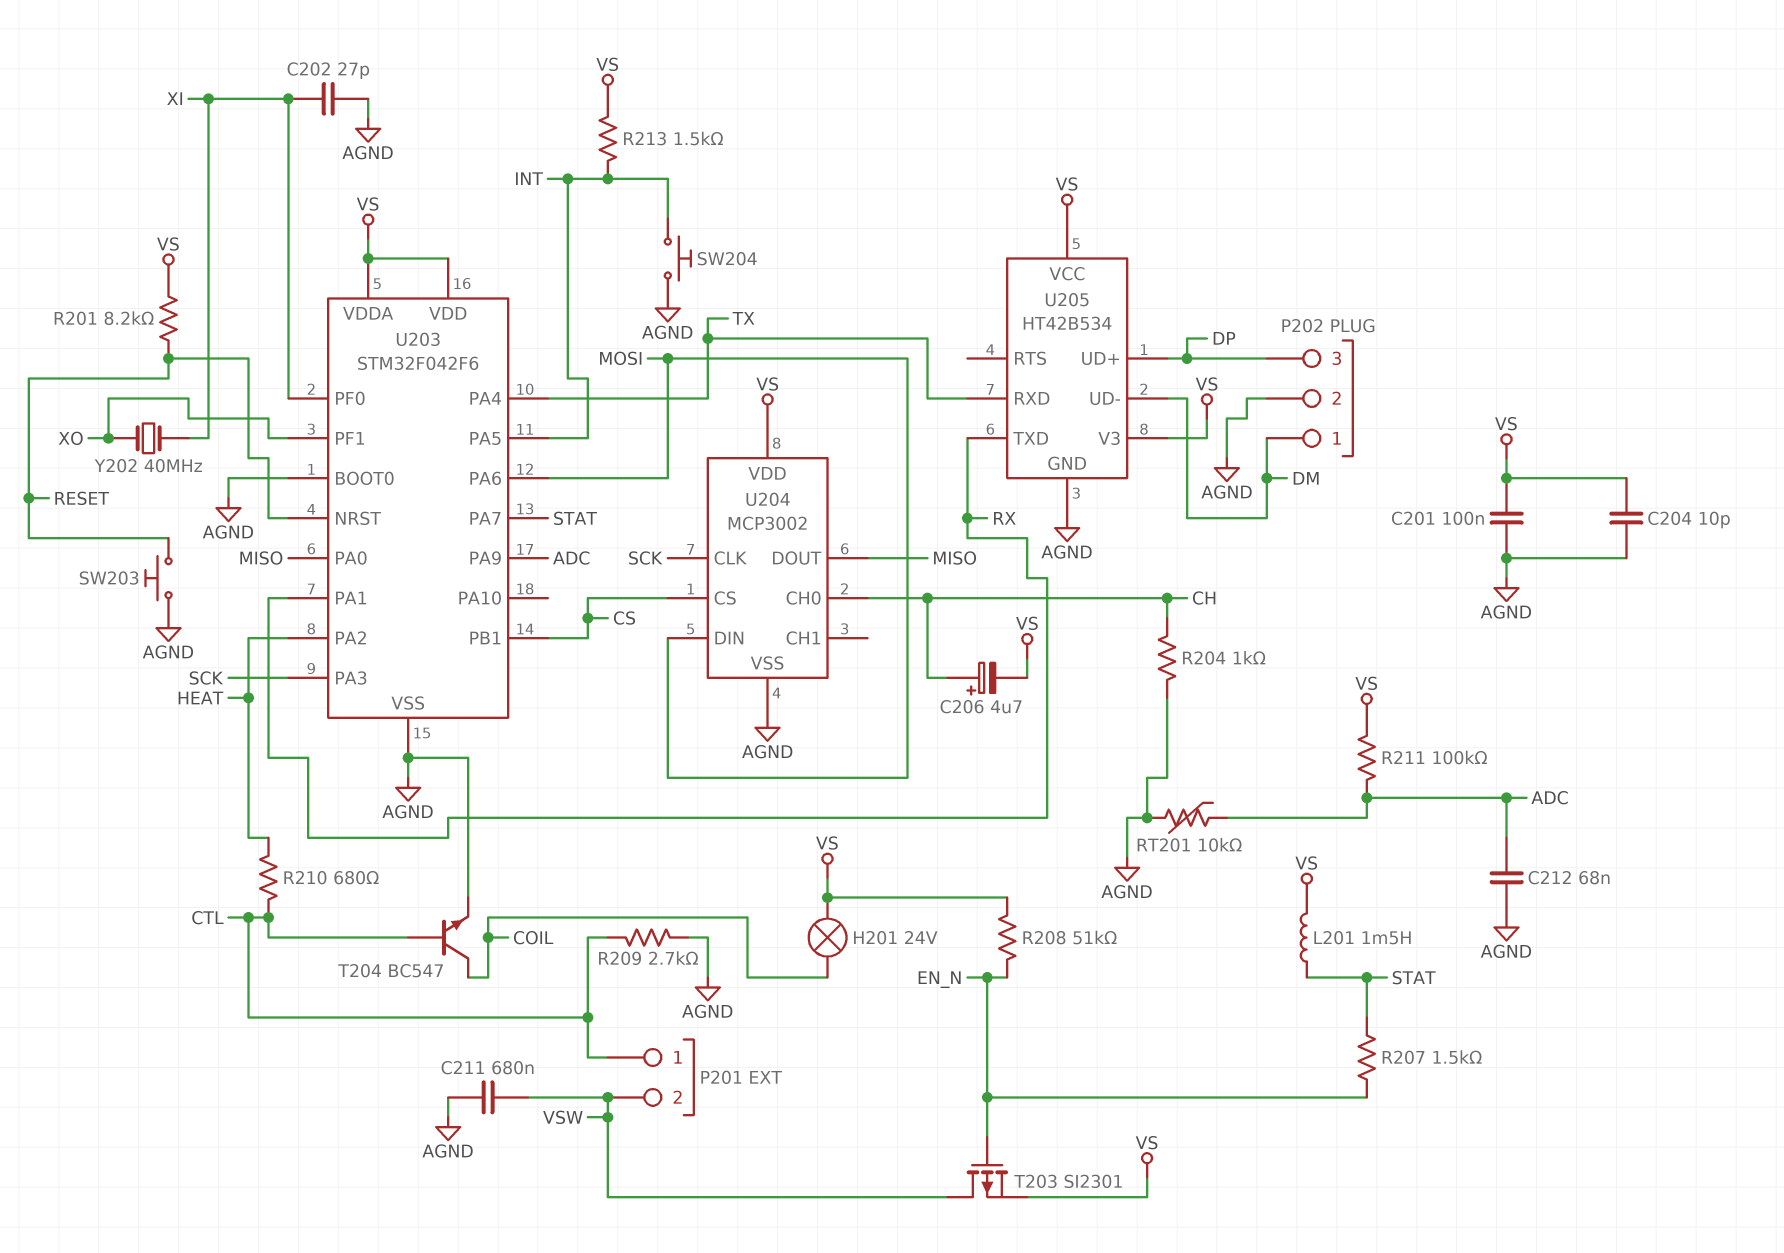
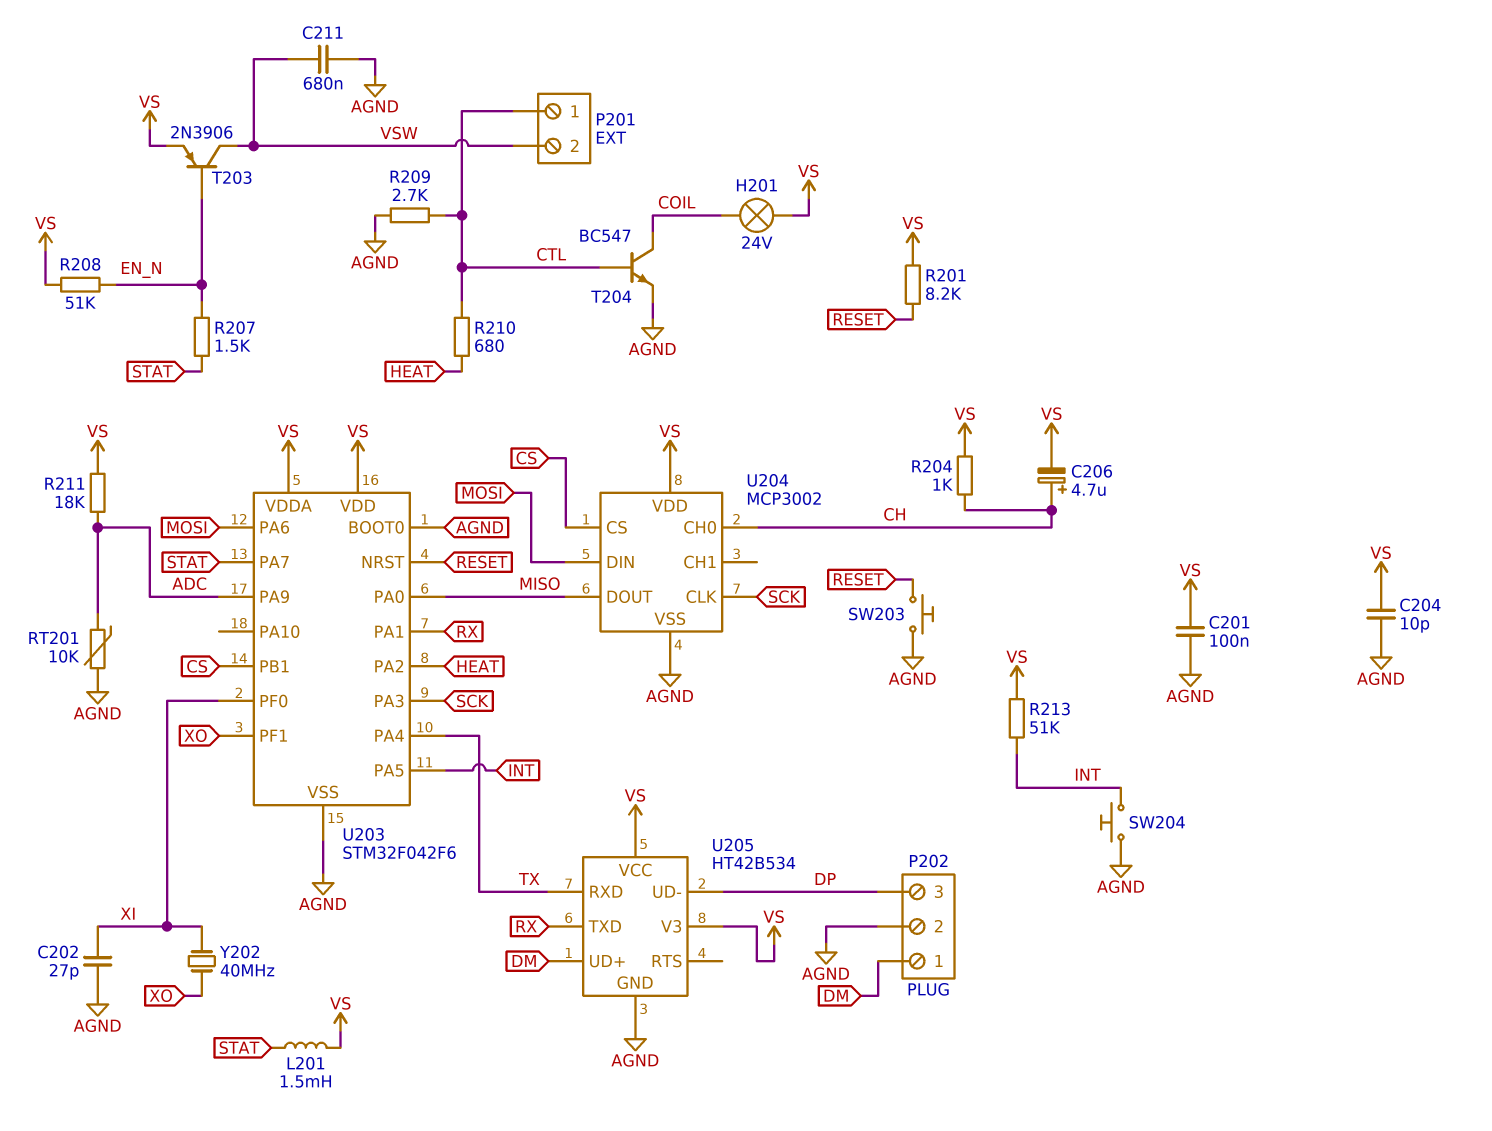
C212: 68nF (ADC, AGND) -> none
R204: 1k (AGND, CH) -> 1k (CH, VS)
R211: 100k (ADC, VS) -> 18k (ADC, VS)
R213: 1.5k (INT, VS) -> 51k (INT, VS)
T203: PMOS SI2301 (G EN_N, D VSW, S VS) -> PNP 2N3906 (B EN_N, C VSW, E VS)
U205 pin UD+: DP -> DM
U205 pin UD-: DM -> DP

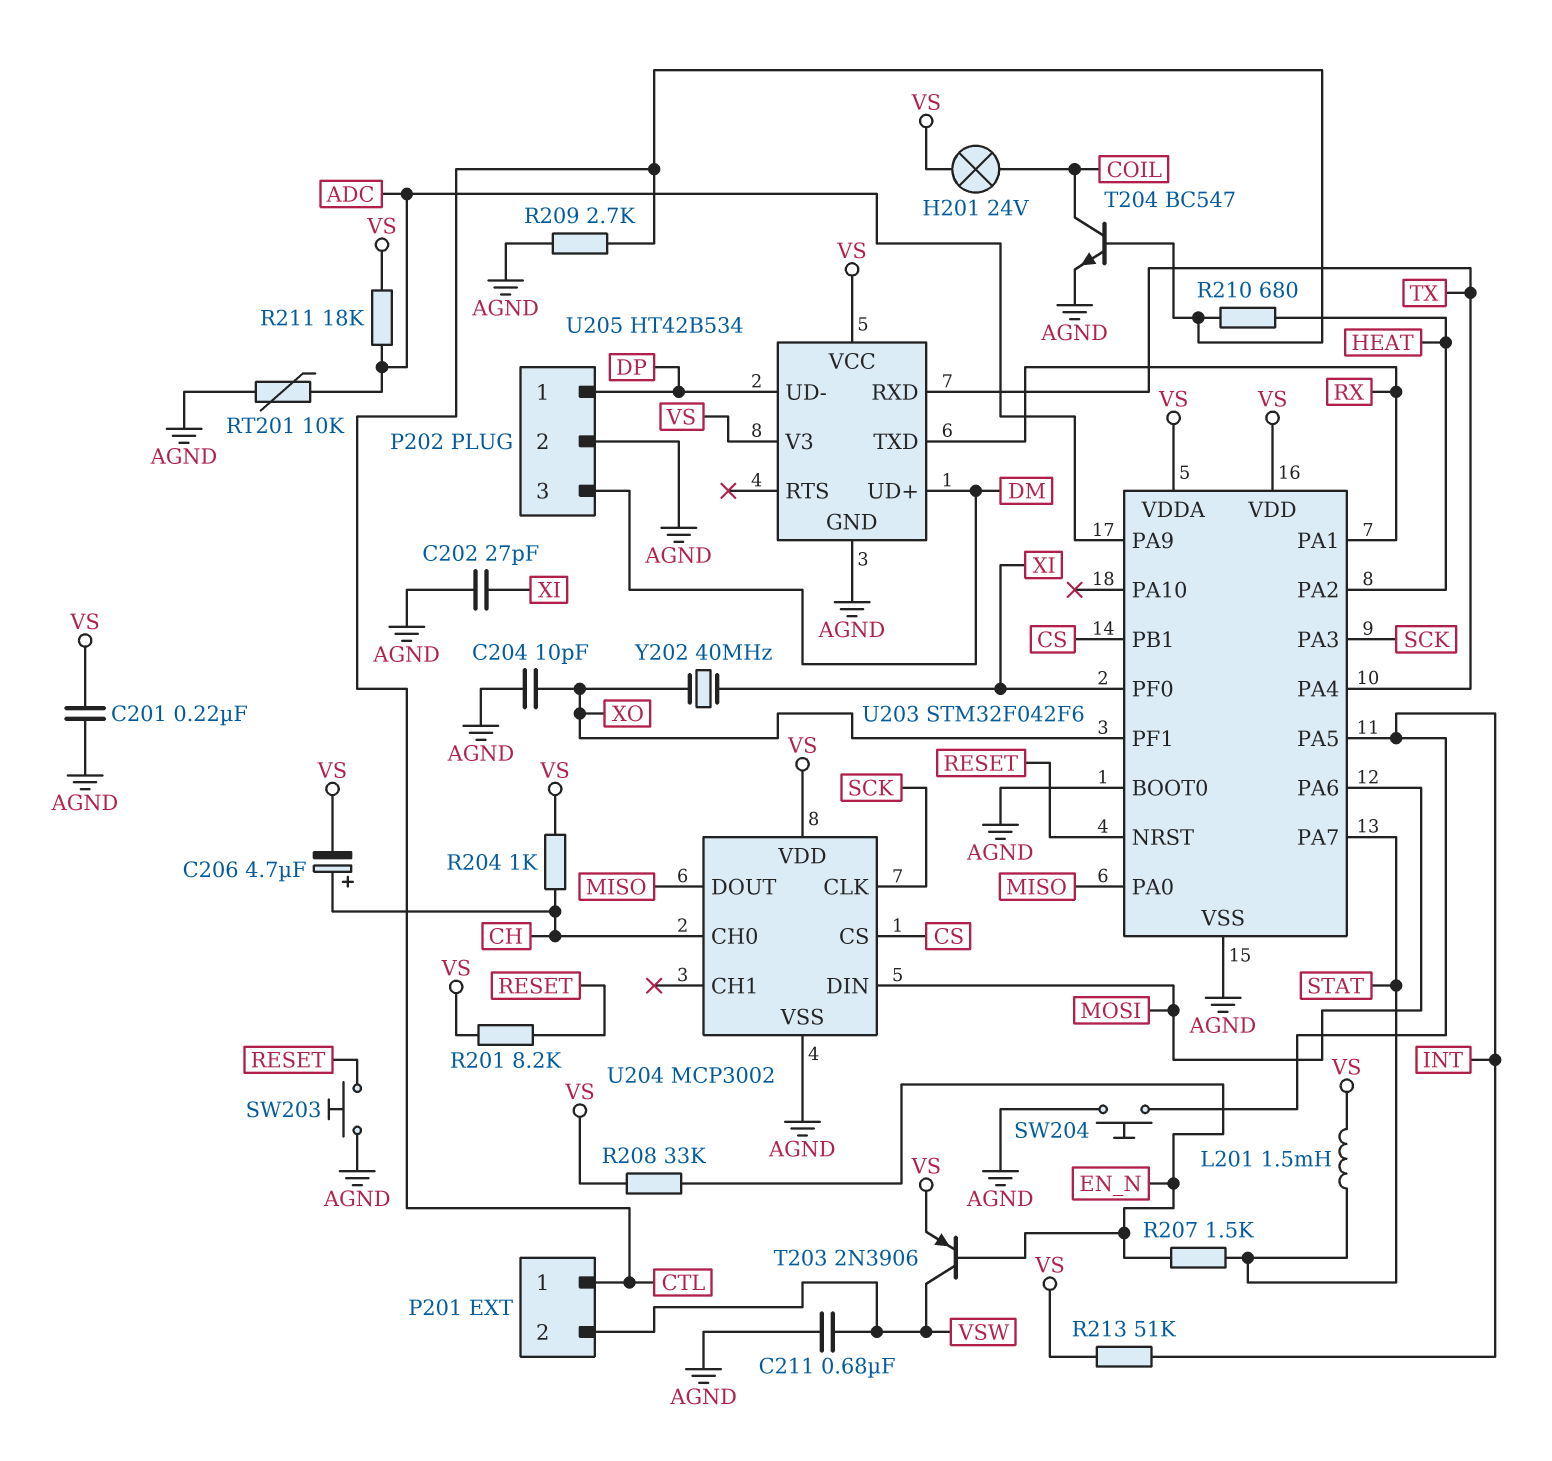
C201: 100nF (AGND, VS) -> 220nF (AGND, VS)
C204: 10pF (AGND, VS) -> 10pF (AGND, XO)
P202 pin 1: DM -> DP
P202 pin 3: DP -> DM
R208: 51k (EN_N, VS) -> 33k (EN_N, VS)

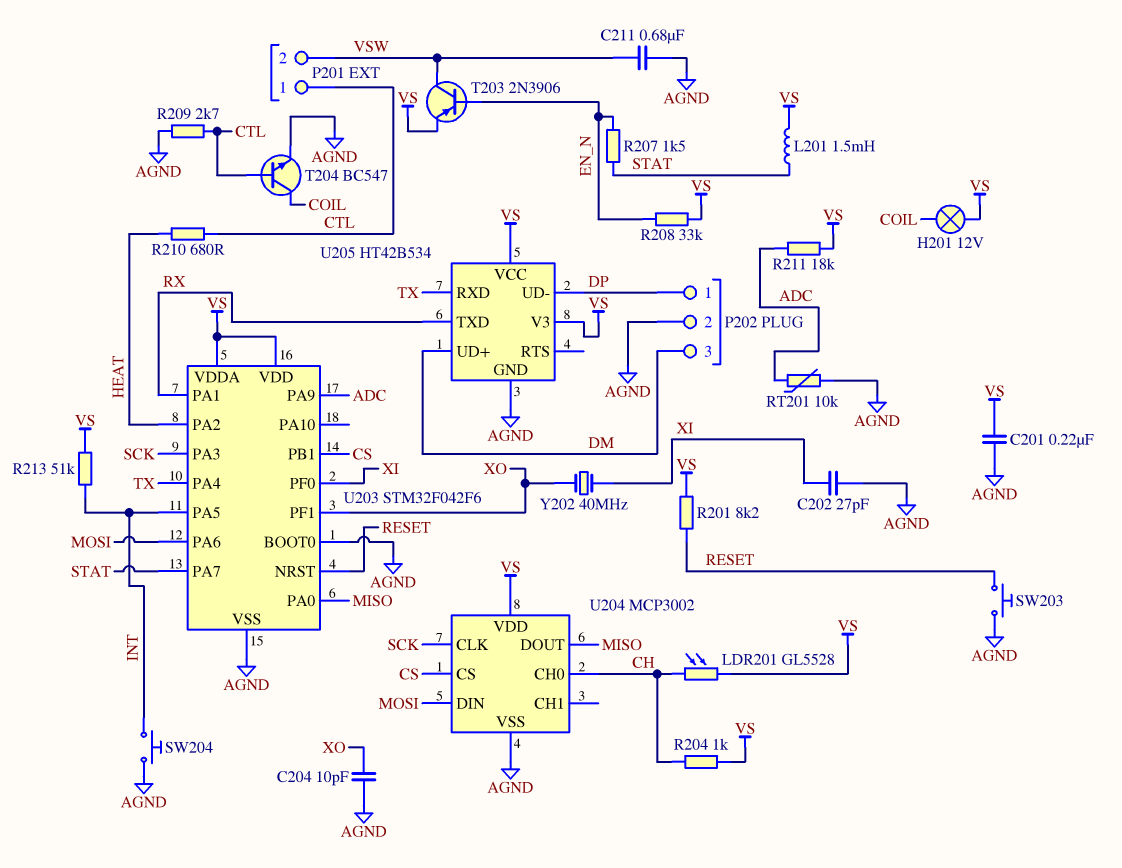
C206: 4.7uF (plus CH, minus VS) -> none
H201: lamp 24V (COIL, VS) -> lamp 12V (COIL, VS)
LDR201: none -> GL5528 (CH, VS)

